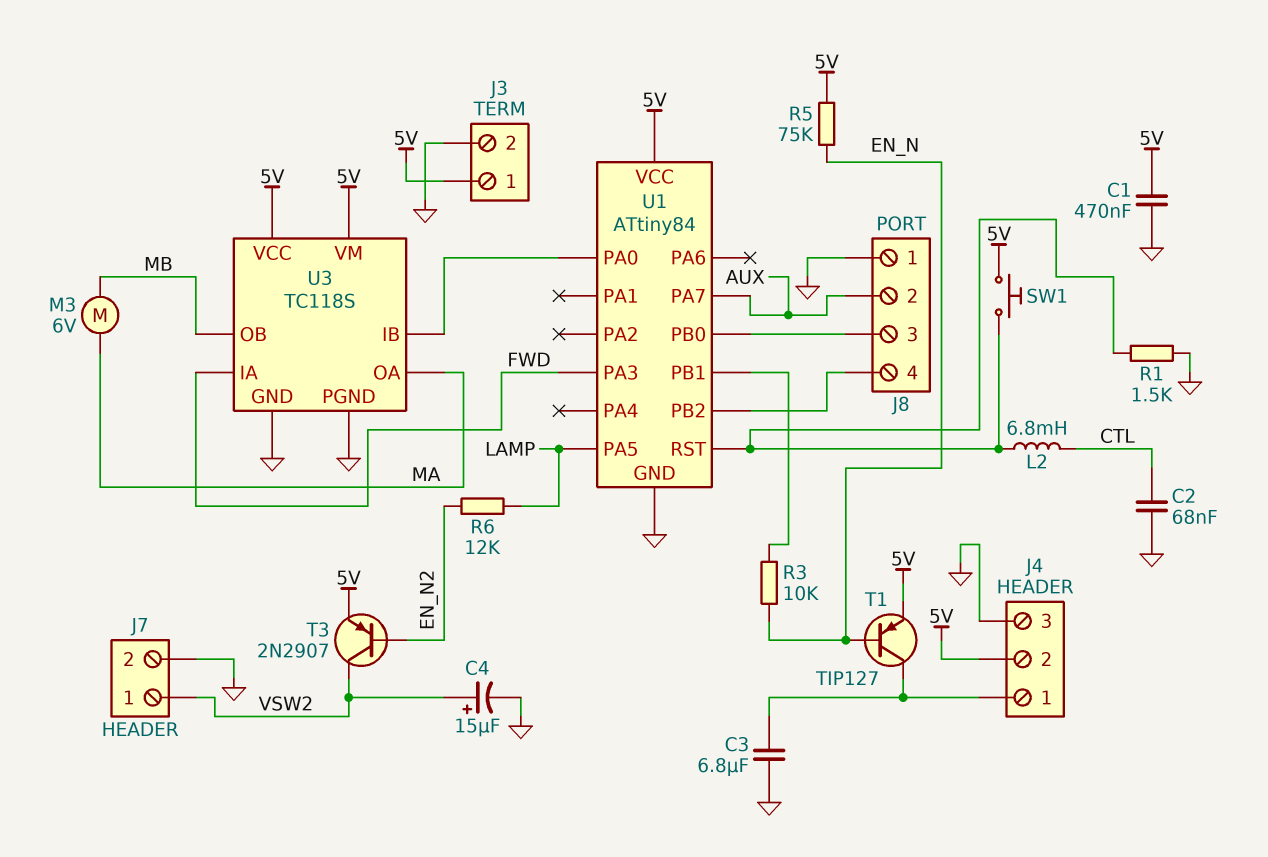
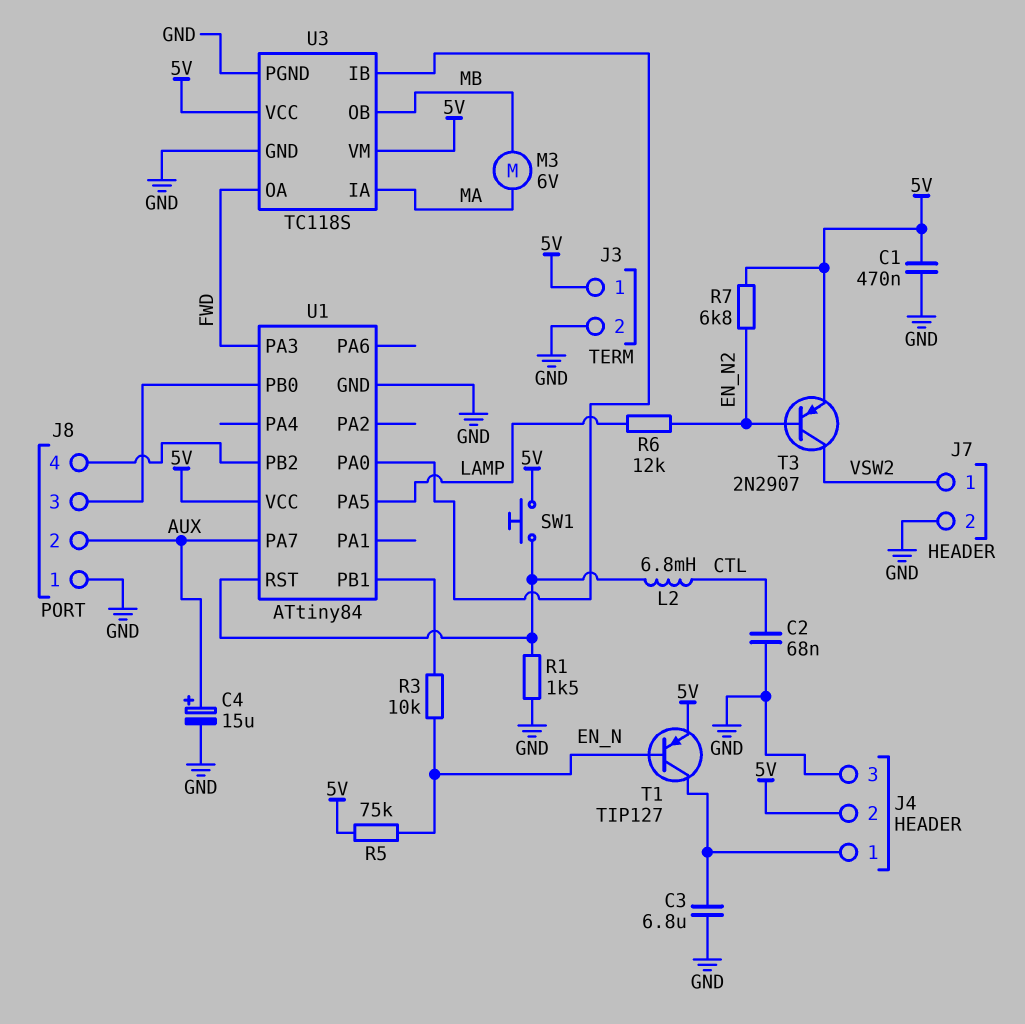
C4: 15uF (plus VSW2, minus GND) -> 15uF (plus AUX, minus GND)
R7: none -> 6.8k (5V, EN_N2)
U3 pin IA: FWD -> MA
U3 pin OA: MA -> FWD

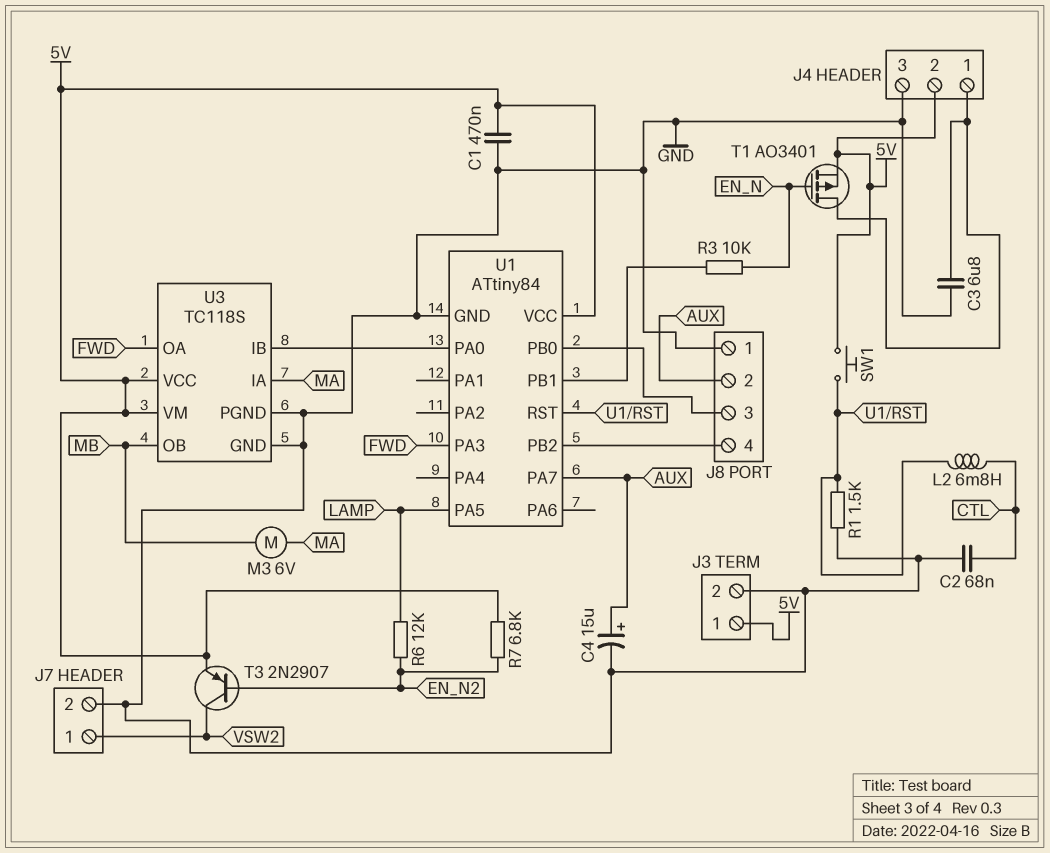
R5: 75k (5V, EN_N) -> none
T1: PNP TIP127 (B EN_N, C J4/1, E 5V) -> PMOS AO3401 (G EN_N, D J4/1, S 5V)

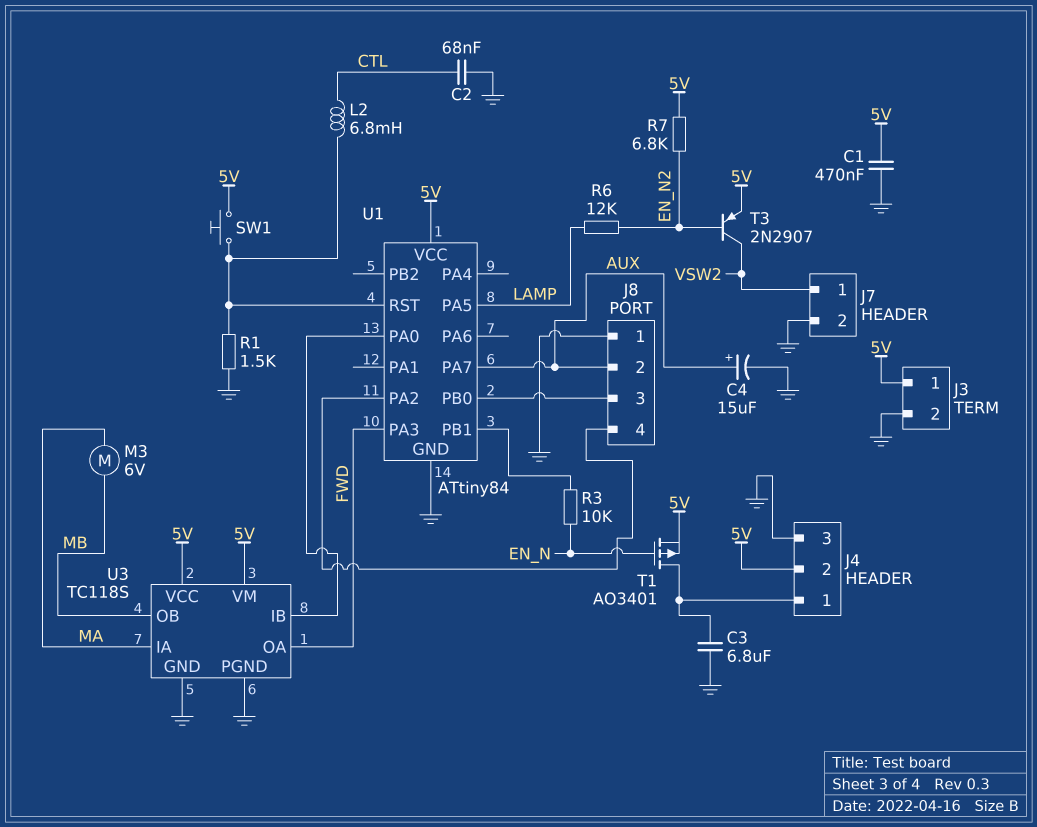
U1 pin PA2: none -> J8/4
U1 pin PB2: J8/4 -> none

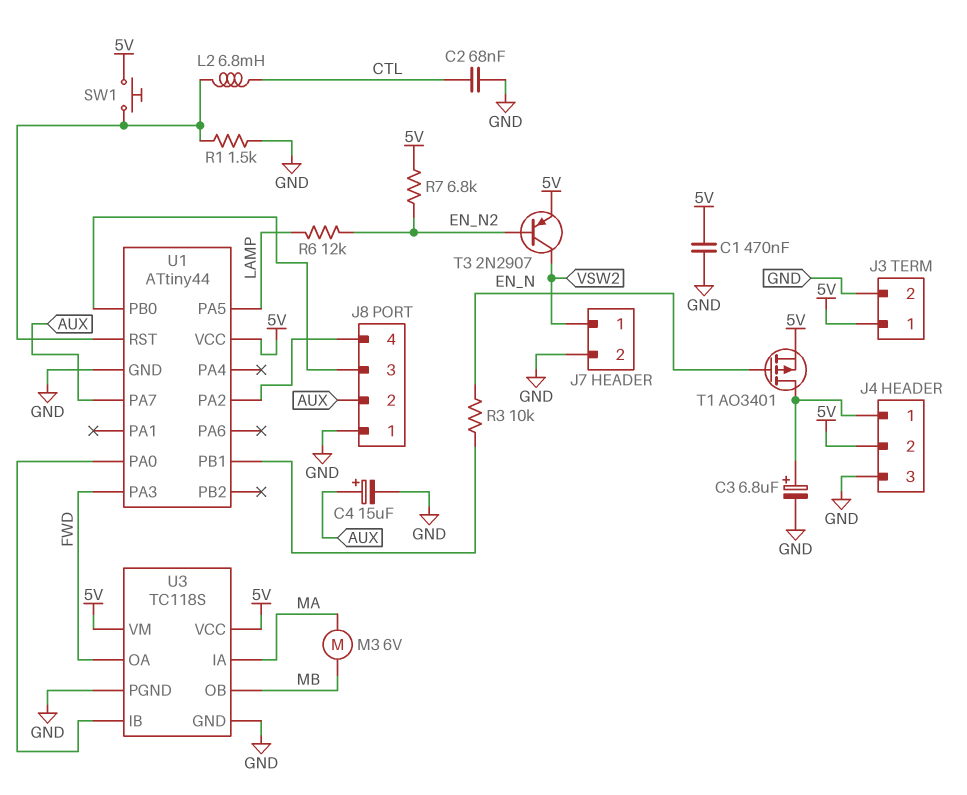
C3: 6.8uF (GND, J4/1) -> 6.8uF (plus J4/1, minus GND)
U1: ATtiny84 -> ATtiny44

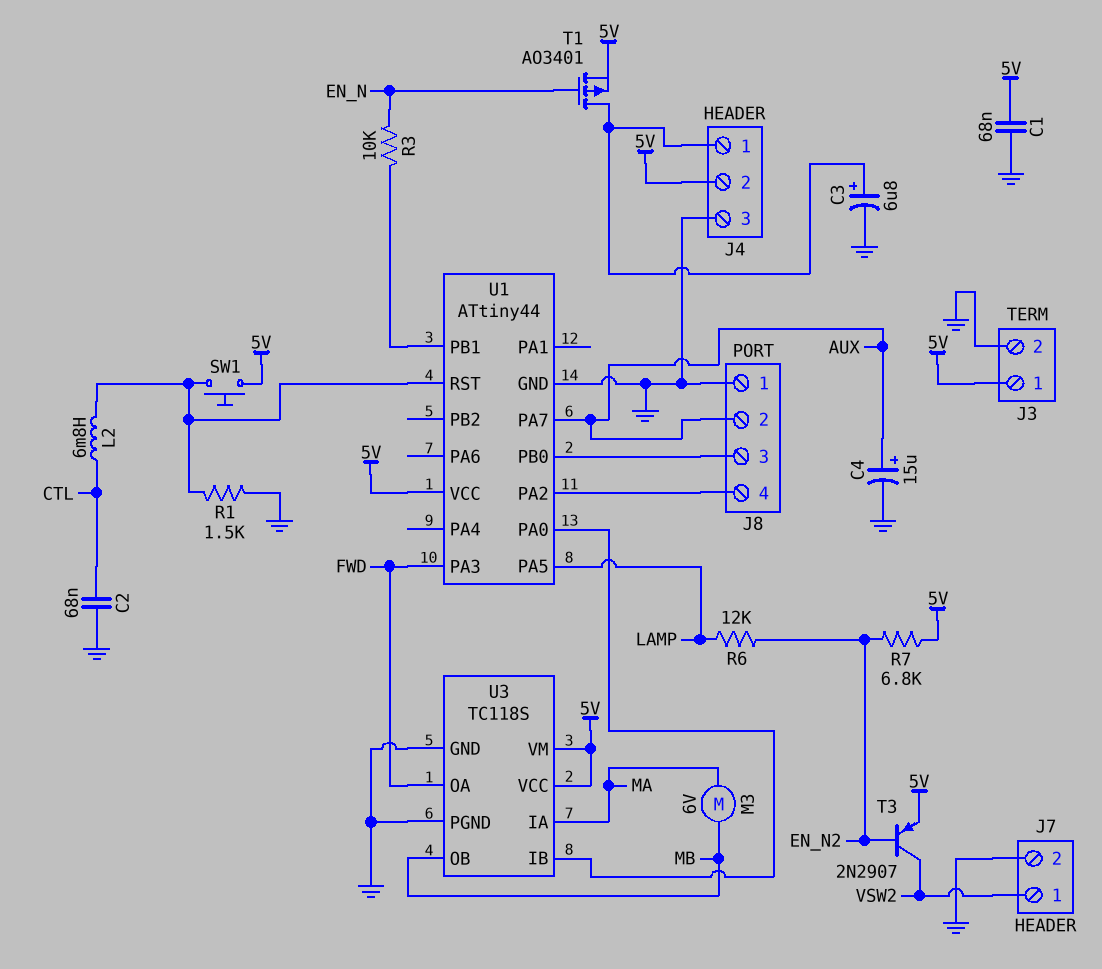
C1: 470nF (5V, GND) -> 68nF (5V, GND)

